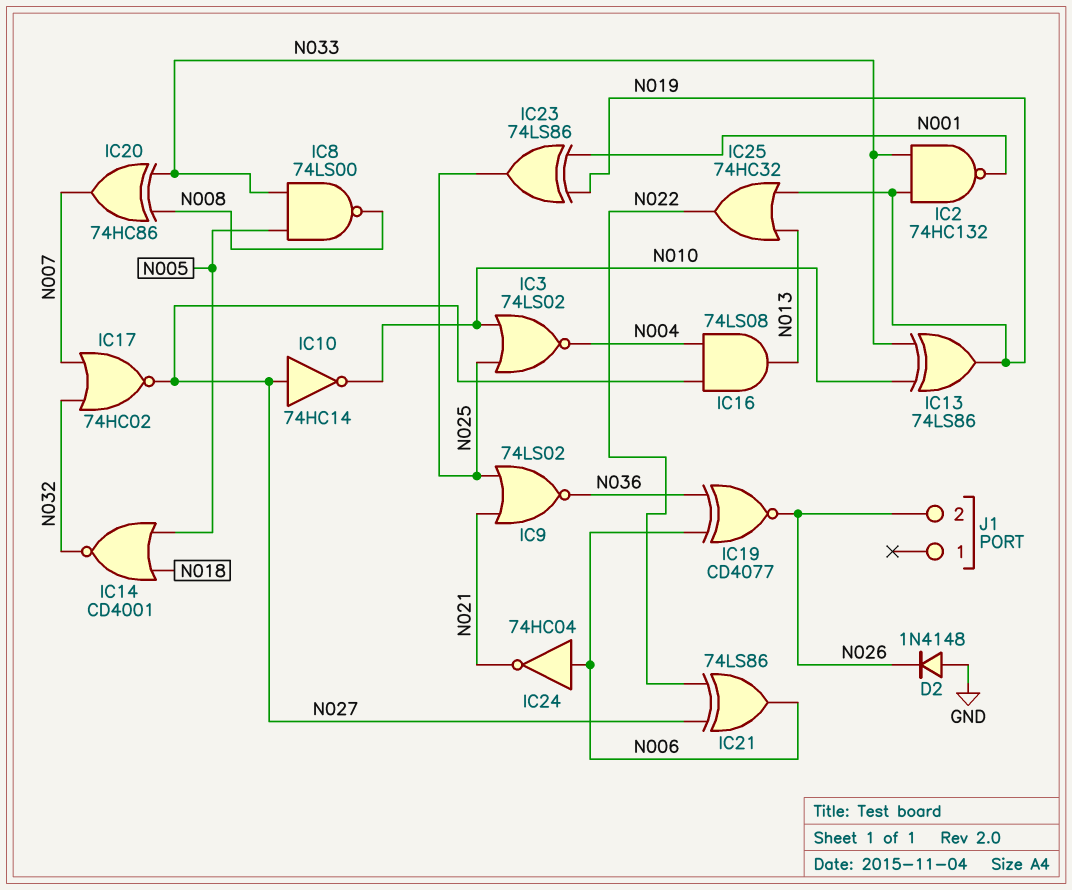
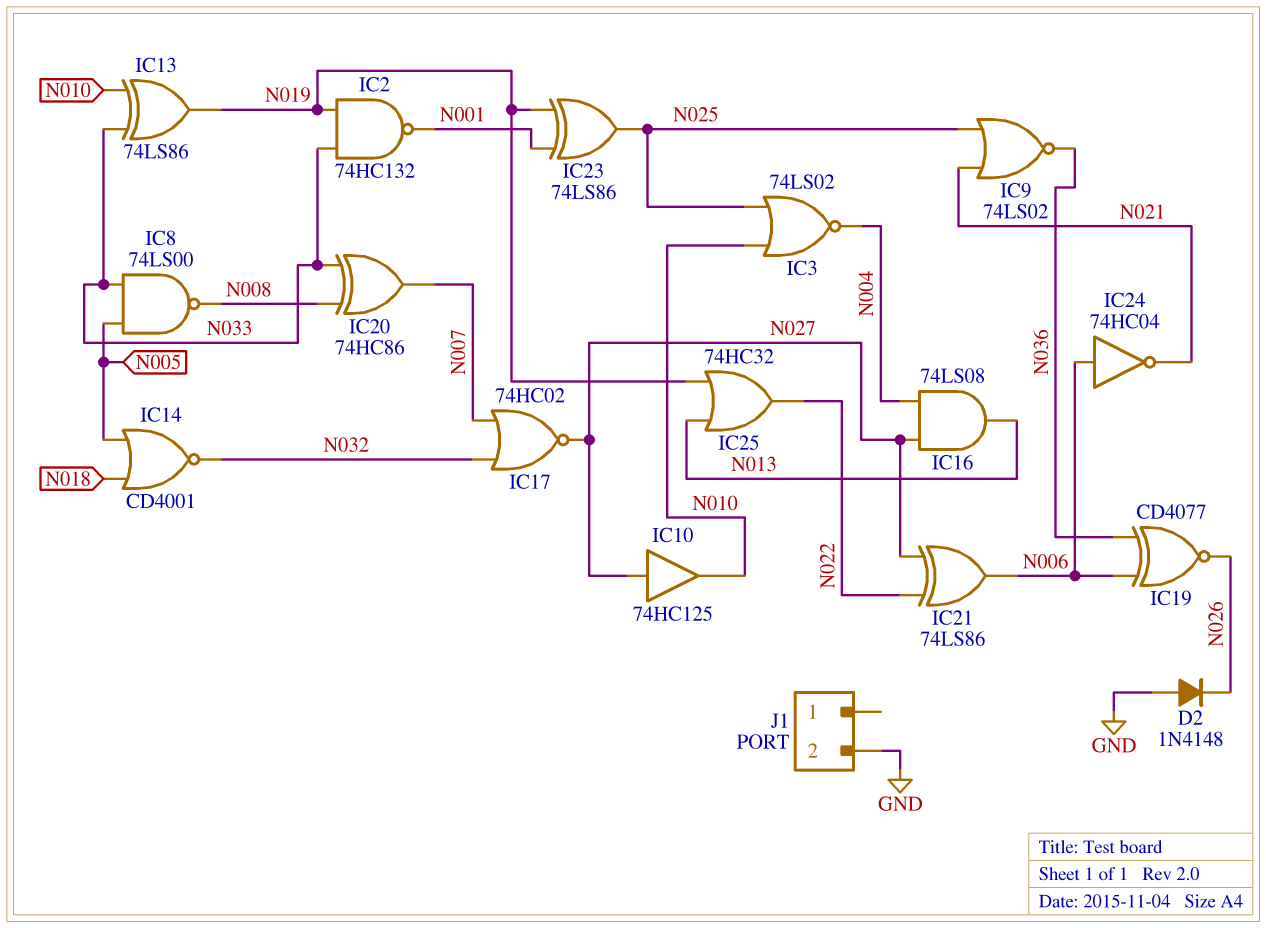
IC10: NOT 74HC14 (in N027, out N010) -> buffer 74HC125 (in N027, out N010)
J1 pin 2: N026 -> GND

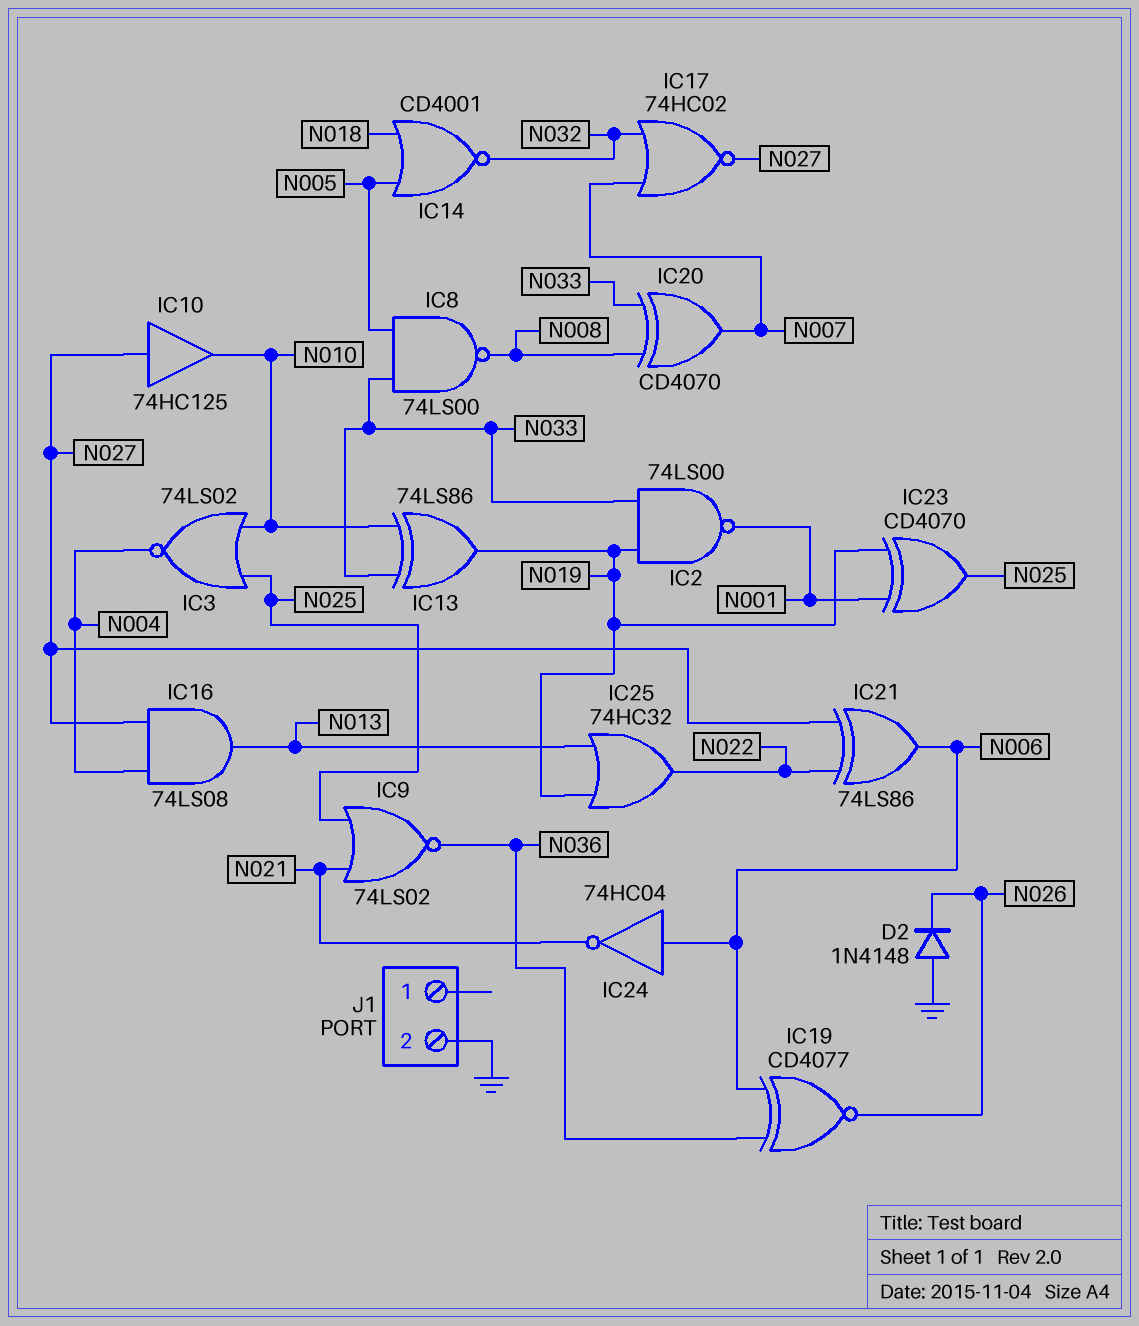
IC2: NAND 74HC132 (in N019, in N033, out N001) -> NAND 74LS00 (in N019, in N033, out N001)
IC20: XOR 74HC86 (in N008, in N033, out N007) -> XOR CD4070 (in N008, in N033, out N007)
IC23: XOR 74LS86 (in N001, in N019, out N025) -> XOR CD4070 (in N001, in N019, out N025)

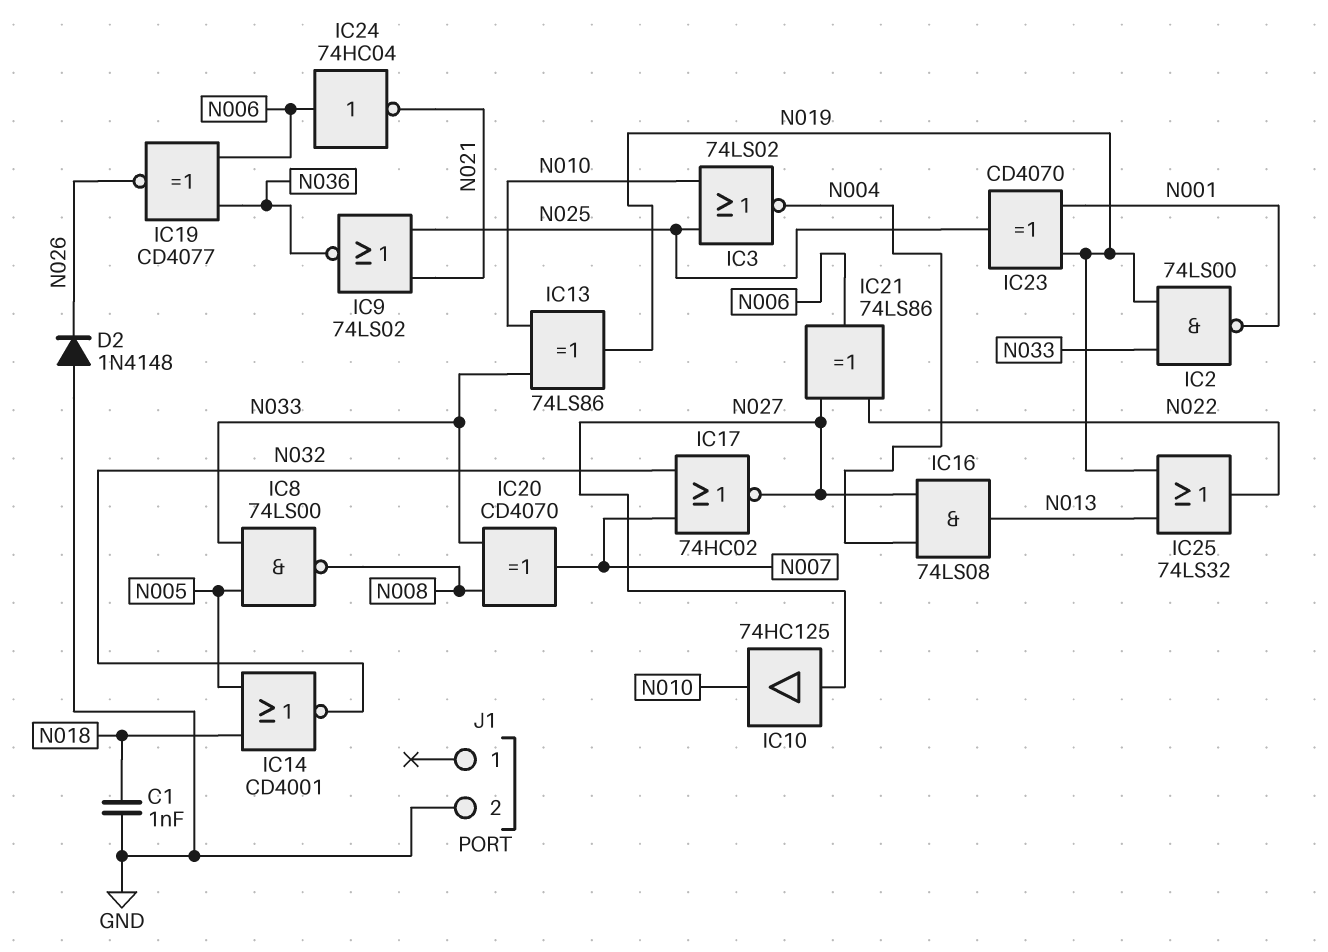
C1: none -> 1nF (GND, N018)
IC25: OR 74HC32 (in N013, in N019, out N022) -> OR 74LS32 (in N013, in N019, out N022)

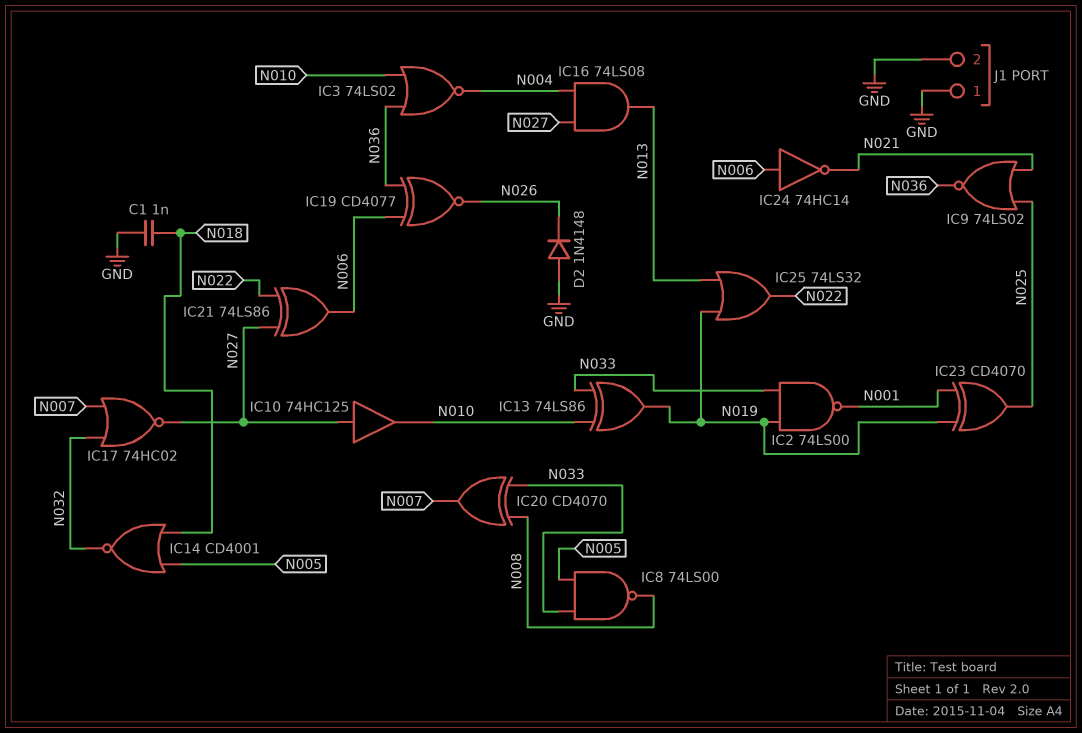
IC3: NOR 74LS02 (in N010, in N025, out N004) -> NOR 74LS02 (in N010, in N036, out N004)
IC24: NOT 74HC04 (in N006, out N021) -> NOT 74HC14 (in N006, out N021)
J1 pin 1: none -> GND

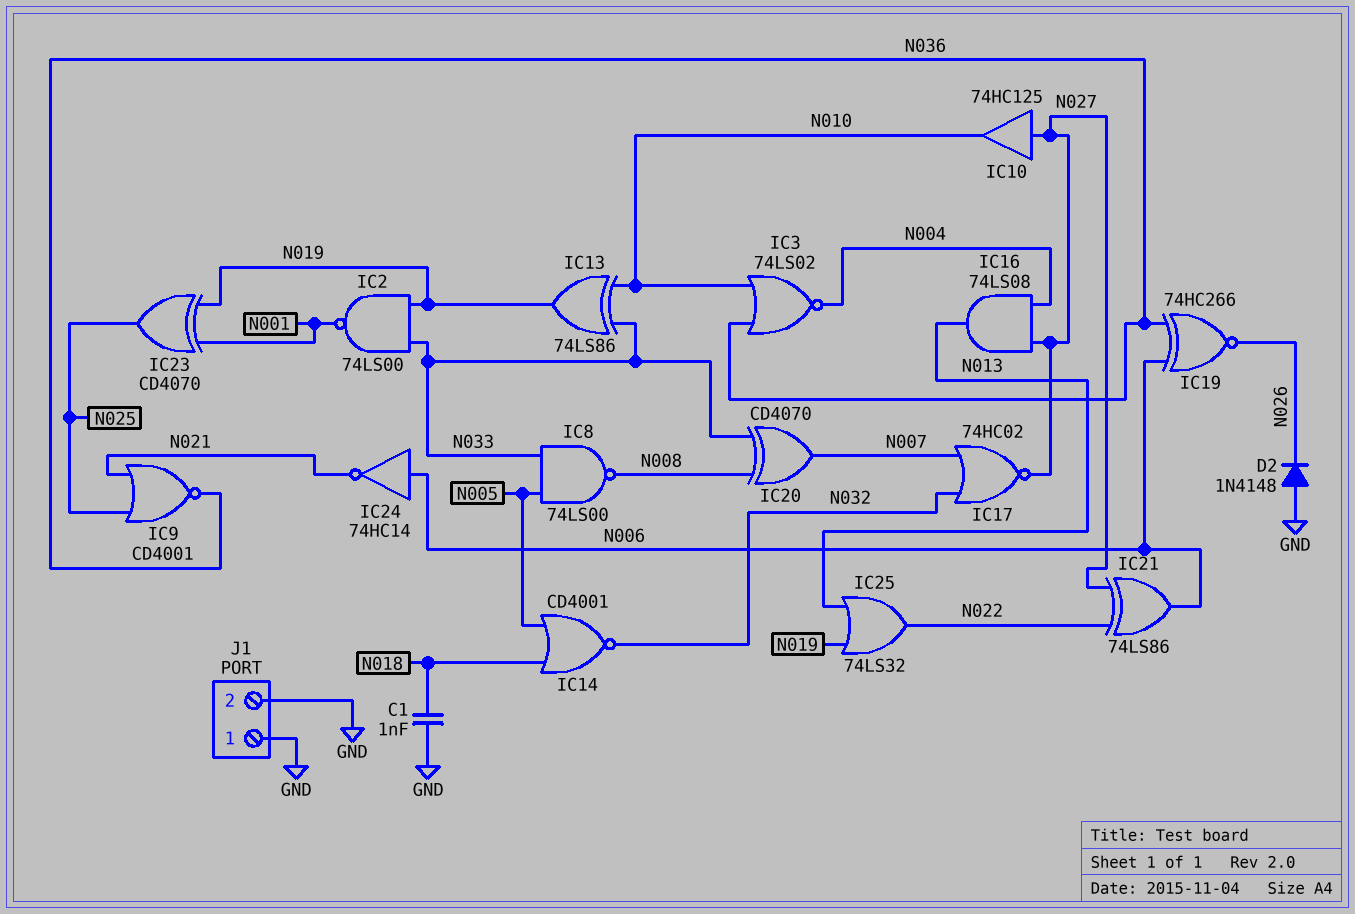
IC9: NOR 74LS02 (in N021, in N025, out N036) -> NOR CD4001 (in N021, in N025, out N036)
IC19: XNOR CD4077 (in N006, in N036, out N026) -> XNOR 74HC266 (in N006, in N036, out N026)

